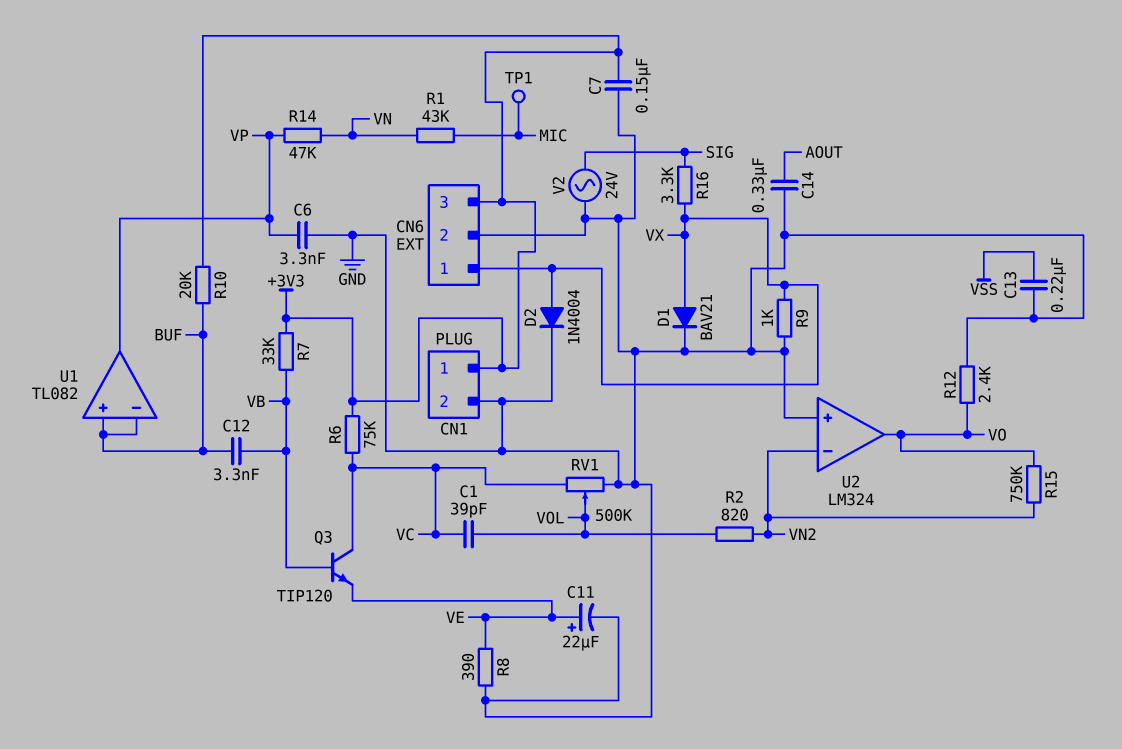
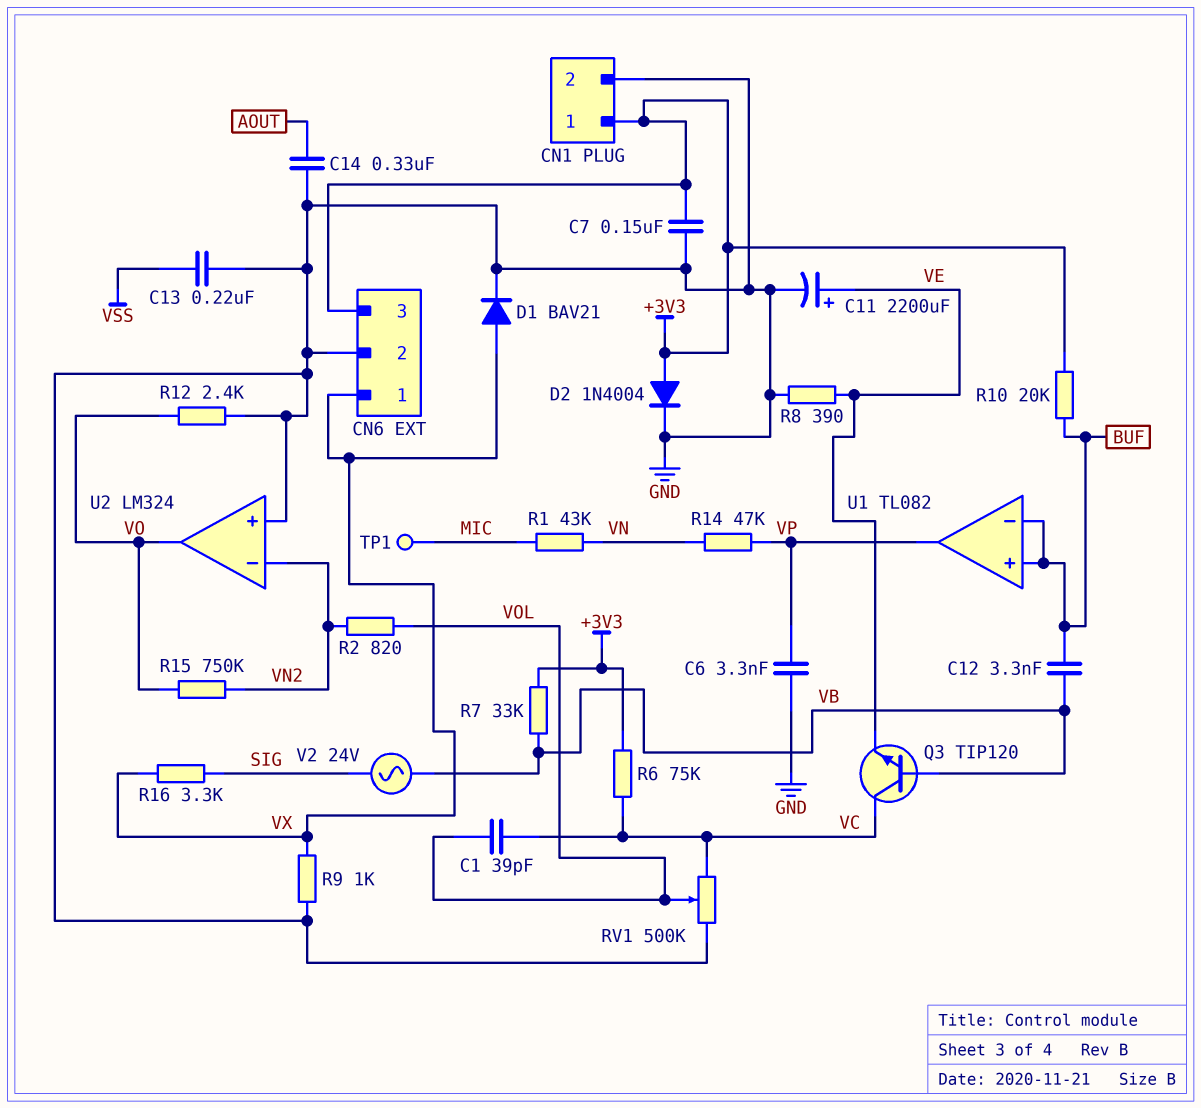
C11: 22uF (plus VE, minus GND) -> 2200uF (plus VE, minus GND)
D2: diode 1N4004 (A VX, K GND) -> diode 1N4004 (A +3V3, K GND)
V2: AC 24V (GND, SIG) -> AC 24V (SIG, VB)

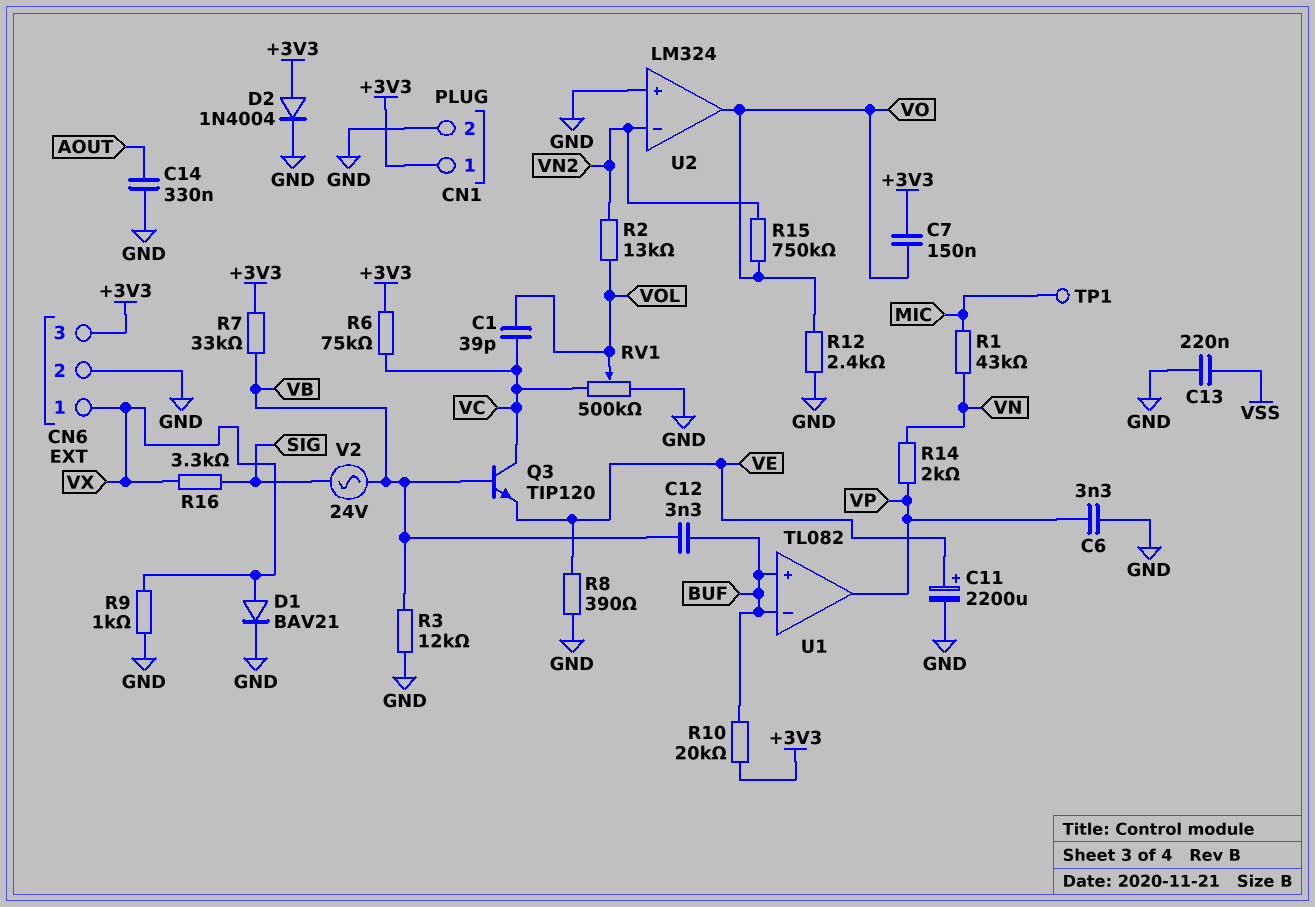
C7: 150nF (+3V3, GND) -> 150nF (+3V3, VO)
R2: 820 (VN2, VOL) -> 13k (VN2, VOL)
R3: none -> 12k (GND, VB)
R14: 47k (VN, VP) -> 2k (VN, VP)

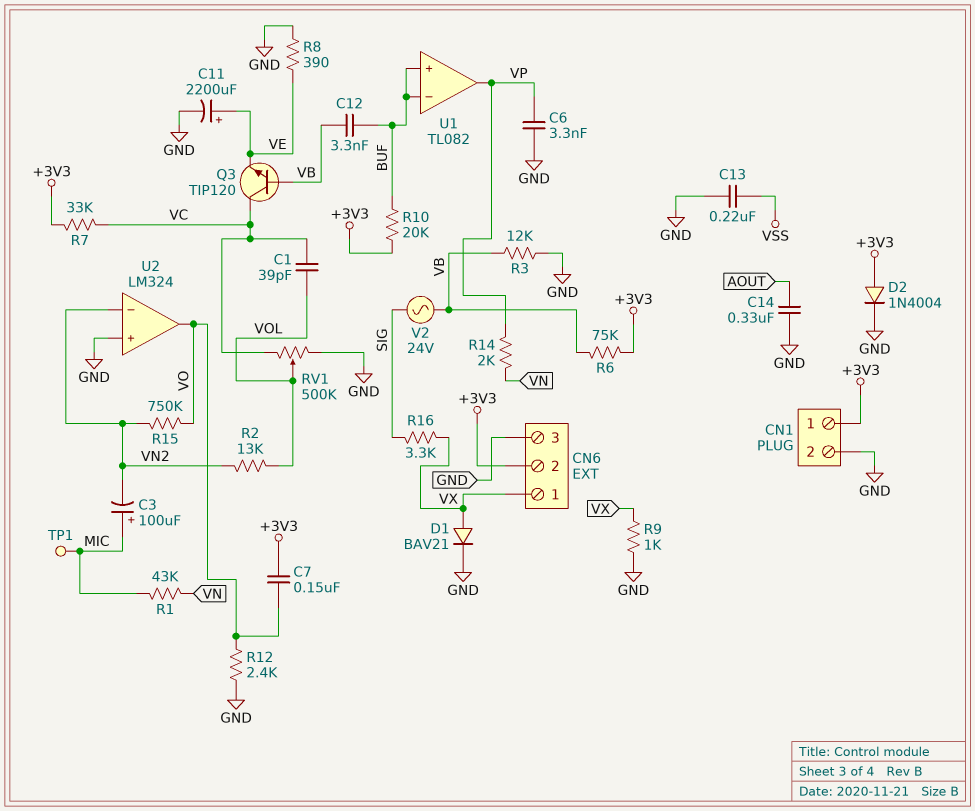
C3: none -> 100uF (plus MIC, minus VN2)
CN6 pin 2: GND -> +3V3
CN6 pin 3: +3V3 -> GND
R6: 75k (+3V3, VC) -> 75k (+3V3, VB)
R7: 33k (+3V3, VB) -> 33k (+3V3, VC)

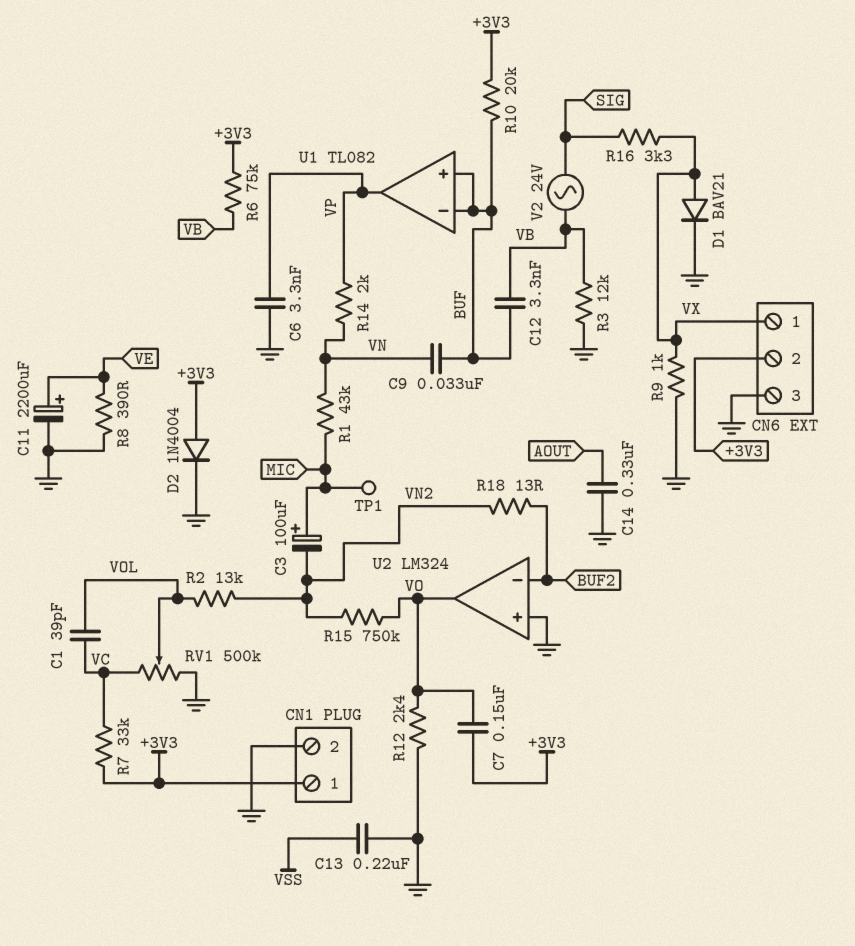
C9: none -> 33nF (BUF, VN)
Q3: NPN TIP120 (B VB, C VC, E VE) -> none
R18: none -> 13 (BUF2, VN2)
U2 pin in-: VN2 -> BUF2

